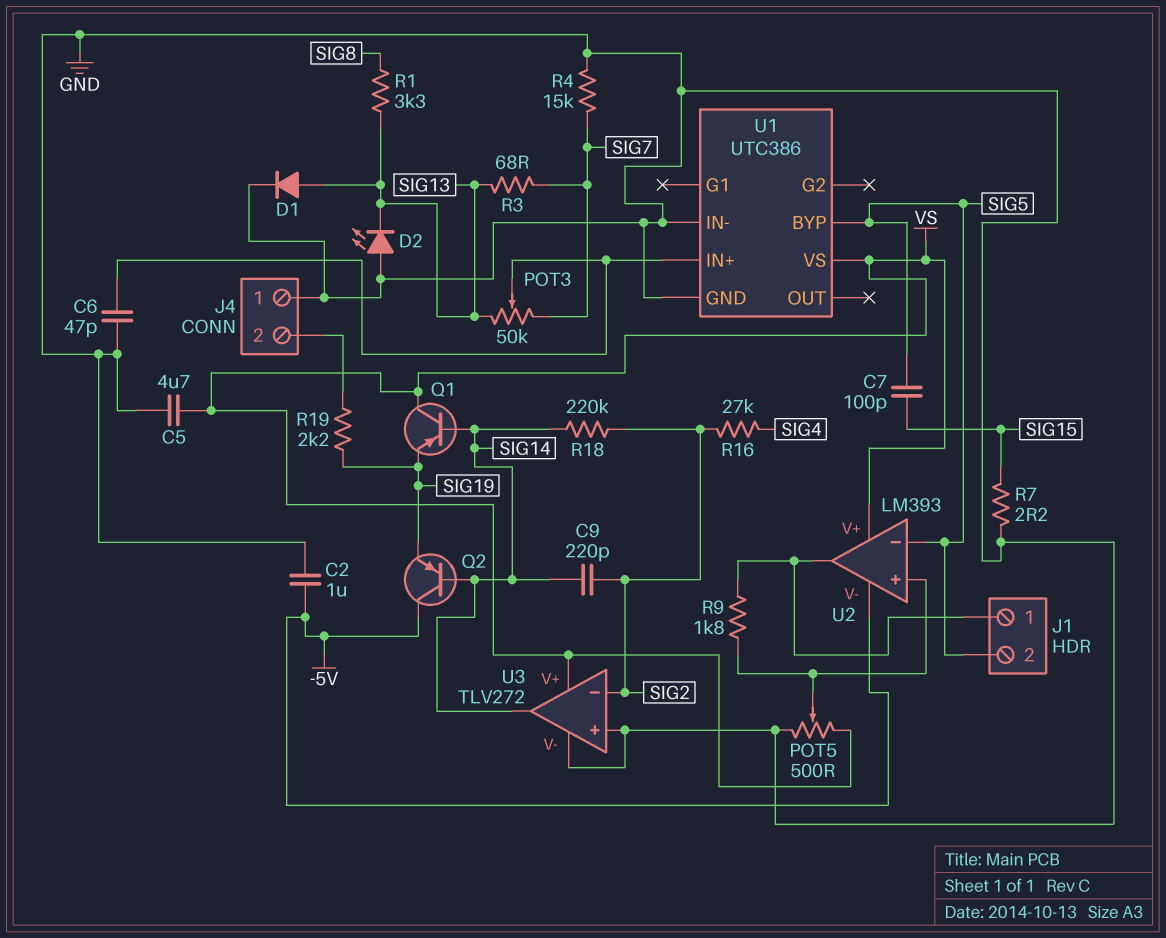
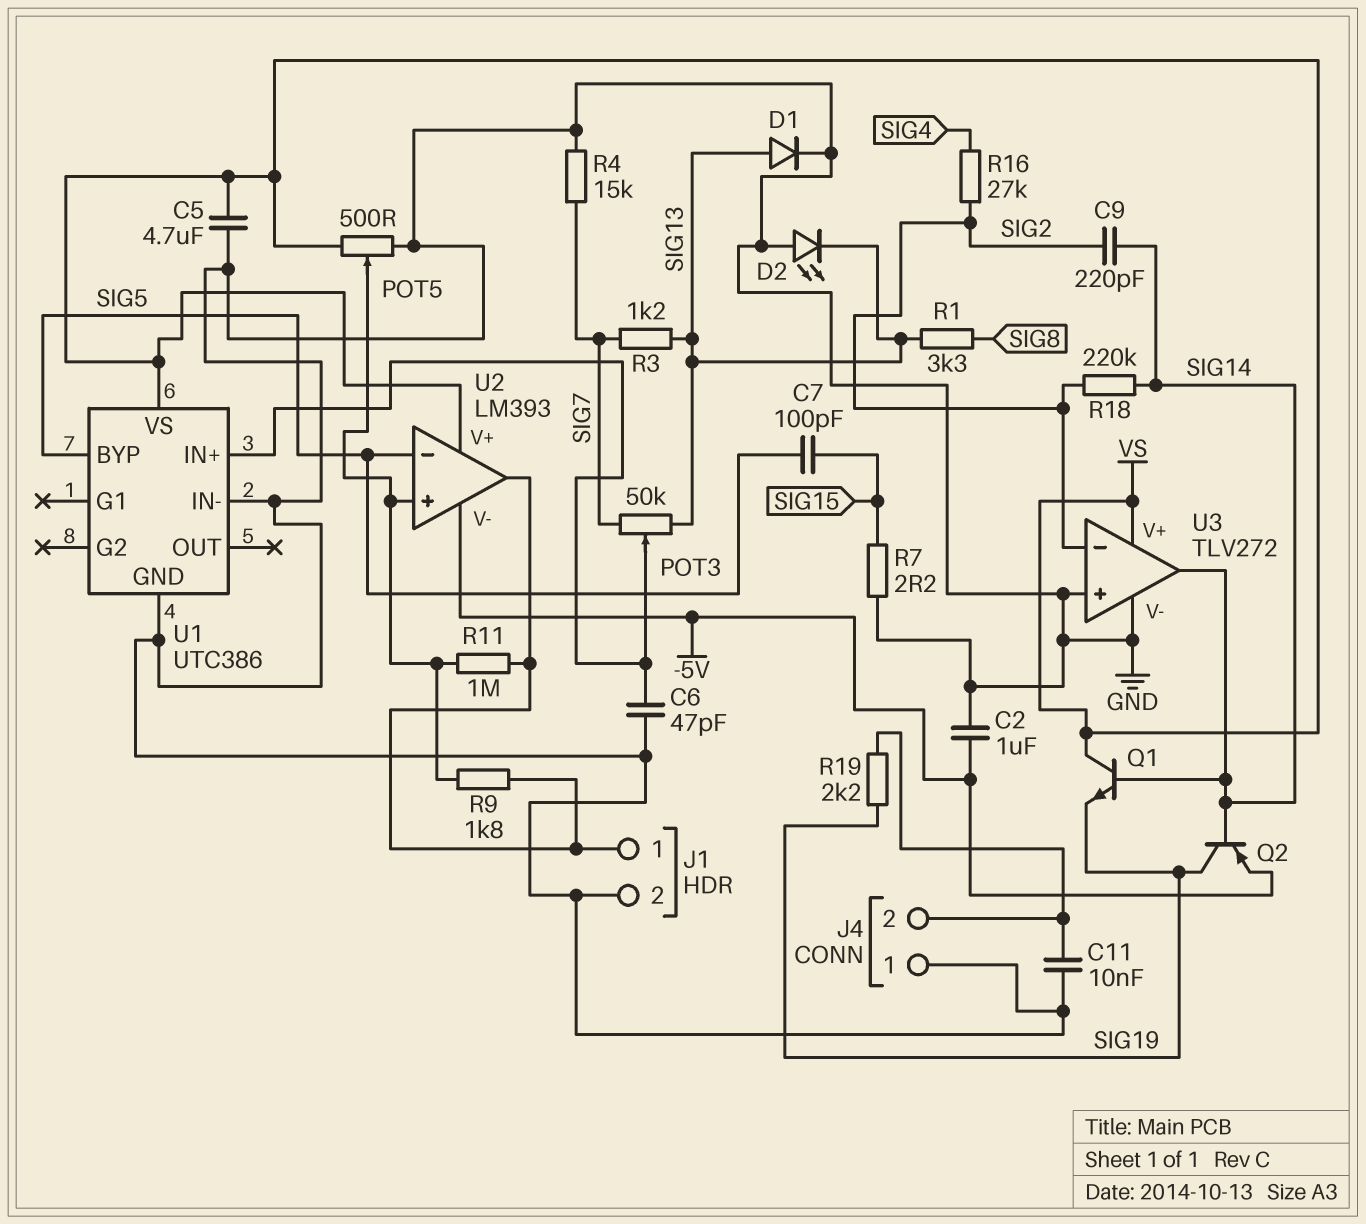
C11: none -> 10nF (GND, J4/2)
J1 pin 2: SIG5 -> GND
Q1: PNP (B SIG14, C VS, E SIG19) -> NPN (B SIG14, C VS, E SIG19)
Q2: PNP (B SIG14, C -5V, E SIG19) -> PNP (B SIG14, C SIG19, E -5V)
R3: 68 (SIG7, SIG13) -> 1.2k (SIG7, SIG13)
R11: none -> 1M (J1/1, U2/in+)

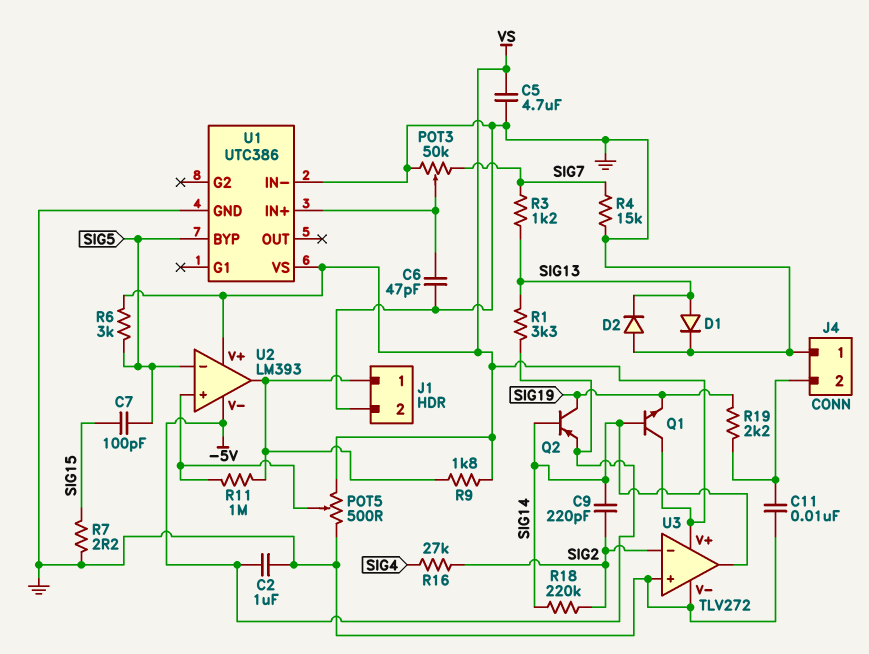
D2: LED (A GND, K SIG13) -> diode (A GND, K SIG13)
POT3: 50k (SIG7, SIG13, wiper U1/IN+) -> 50k (GND, SIG7, wiper U1/IN+)
R1: 3.3k (SIG8, SIG13) -> 3.3k (-5V, SIG13)
R6: none -> 3k (SIG5, VS)
R9: 1.8k (J1/1, U2/in+) -> 1.8k (J1/1, VS)

